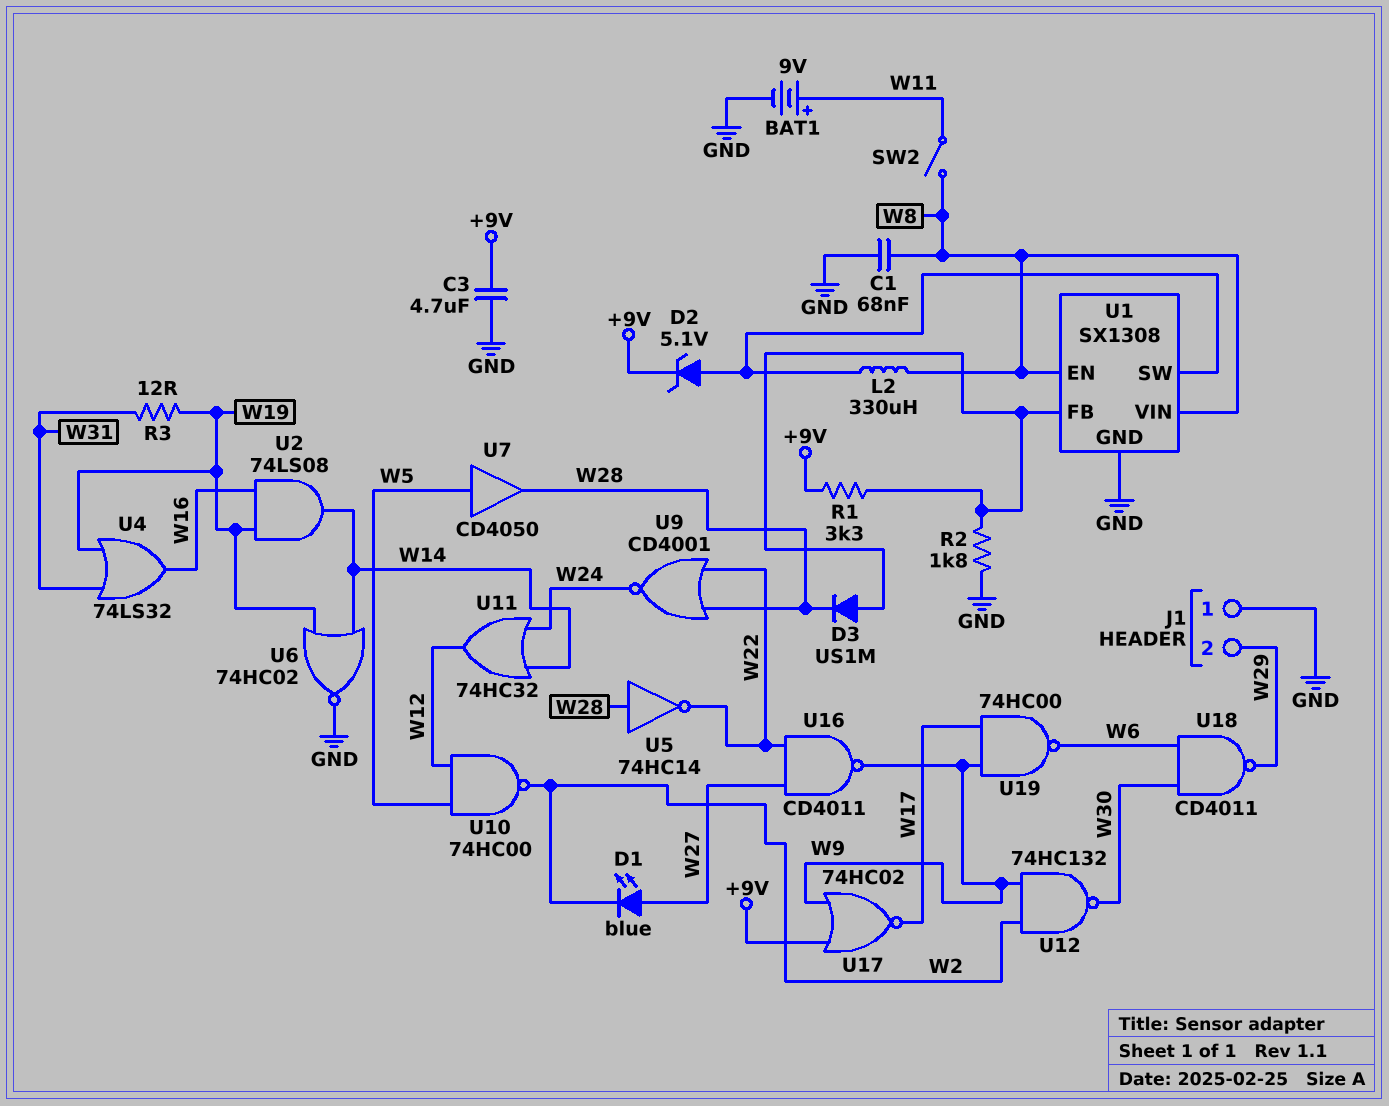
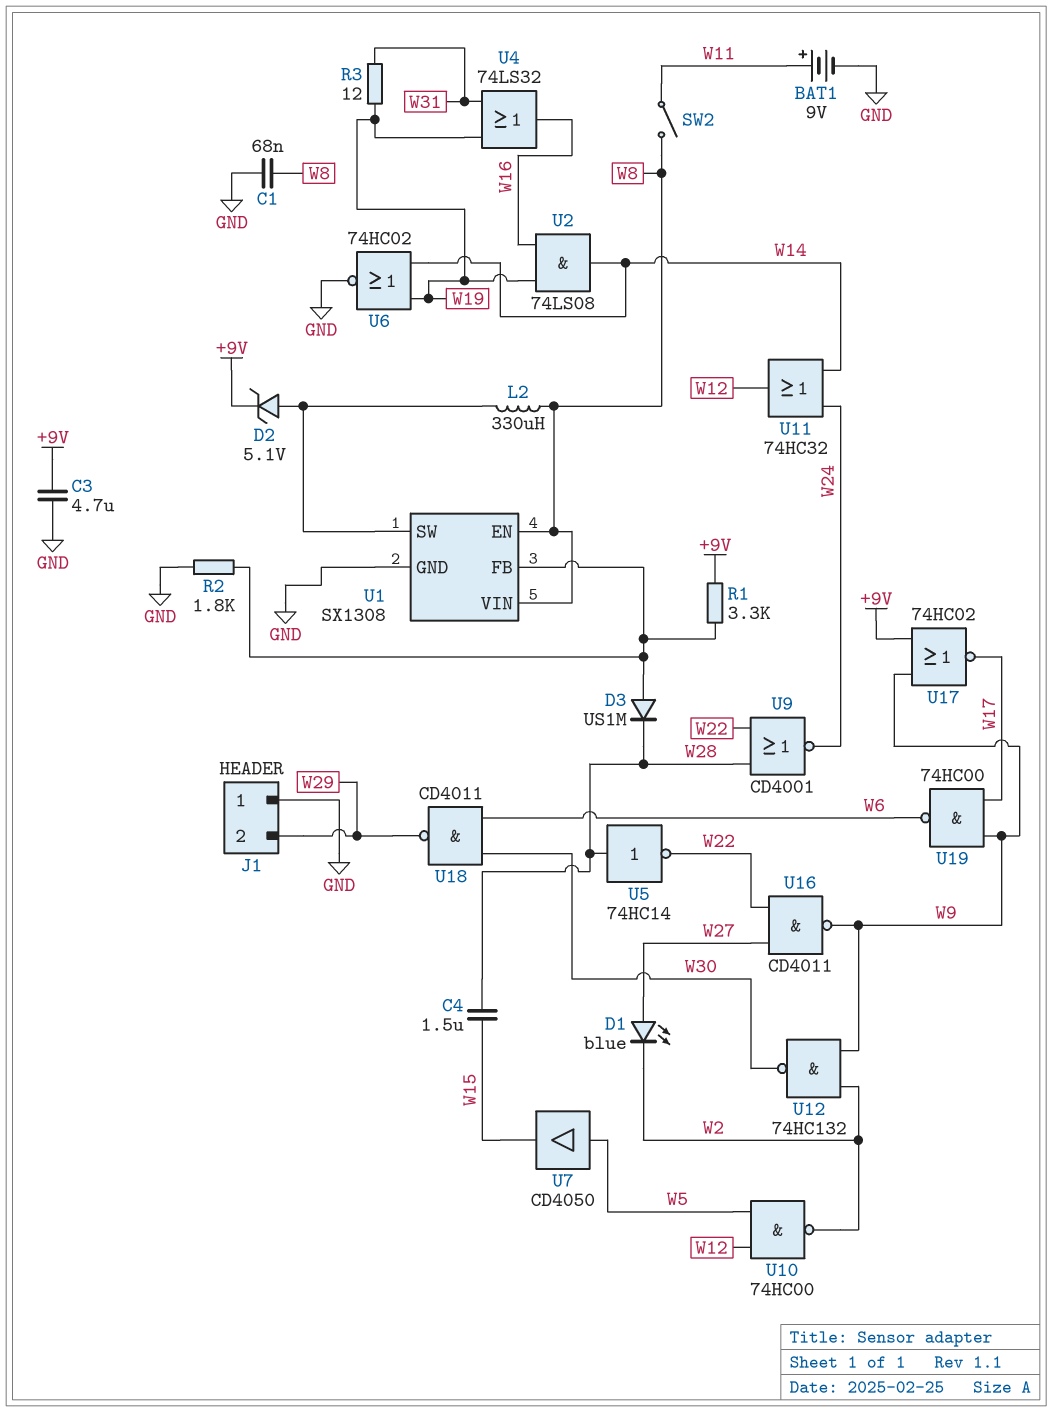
C4: none -> 1.5uF (W15, W28)
U7: buffer CD4050 (in W5, out W28) -> buffer CD4050 (in W5, out W15)

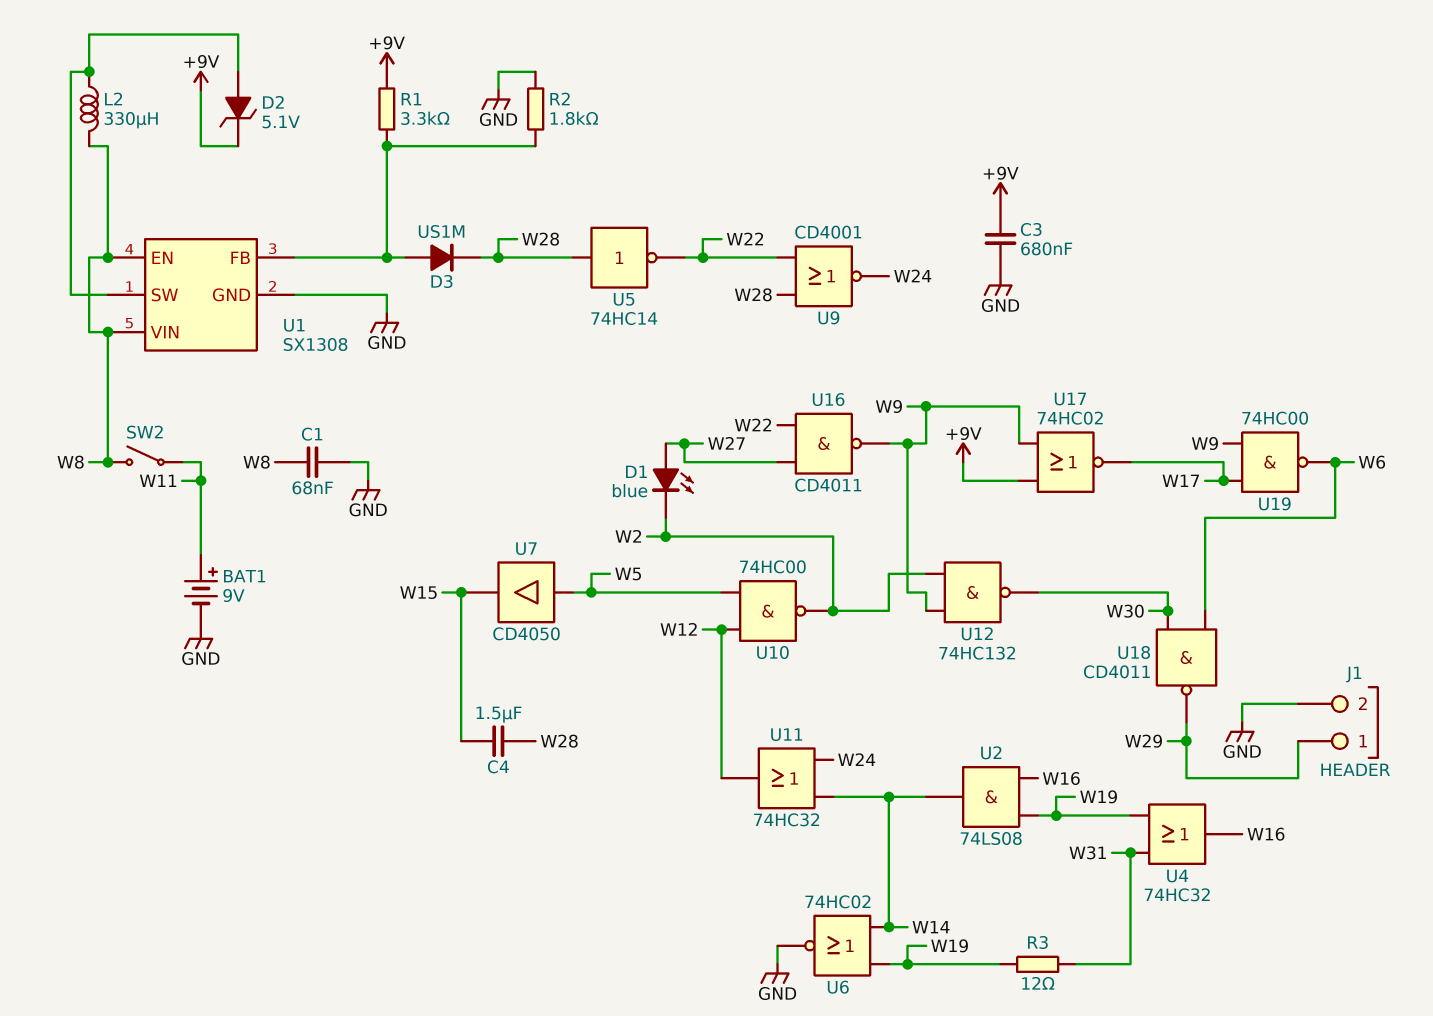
C3: 4.7uF (+9V, GND) -> 680nF (+9V, GND)
J1 pin 1: GND -> W29
J1 pin 2: W29 -> GND
U4: OR 74LS32 (in W19, in W31, out W16) -> OR 74HC32 (in W19, in W31, out W16)

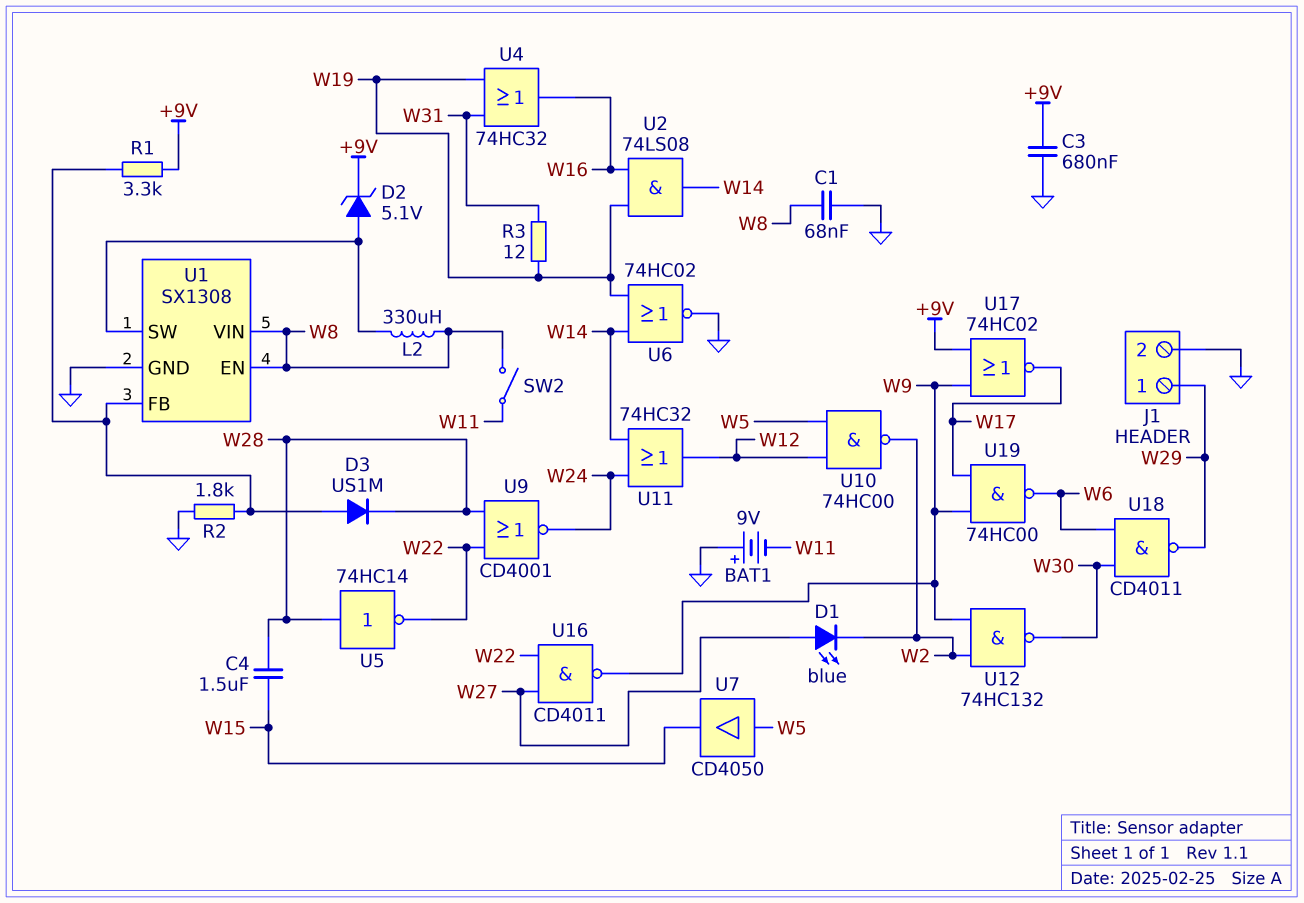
BAT1: 9V (plus W11, minus GND) -> 9V (plus GND, minus W11)

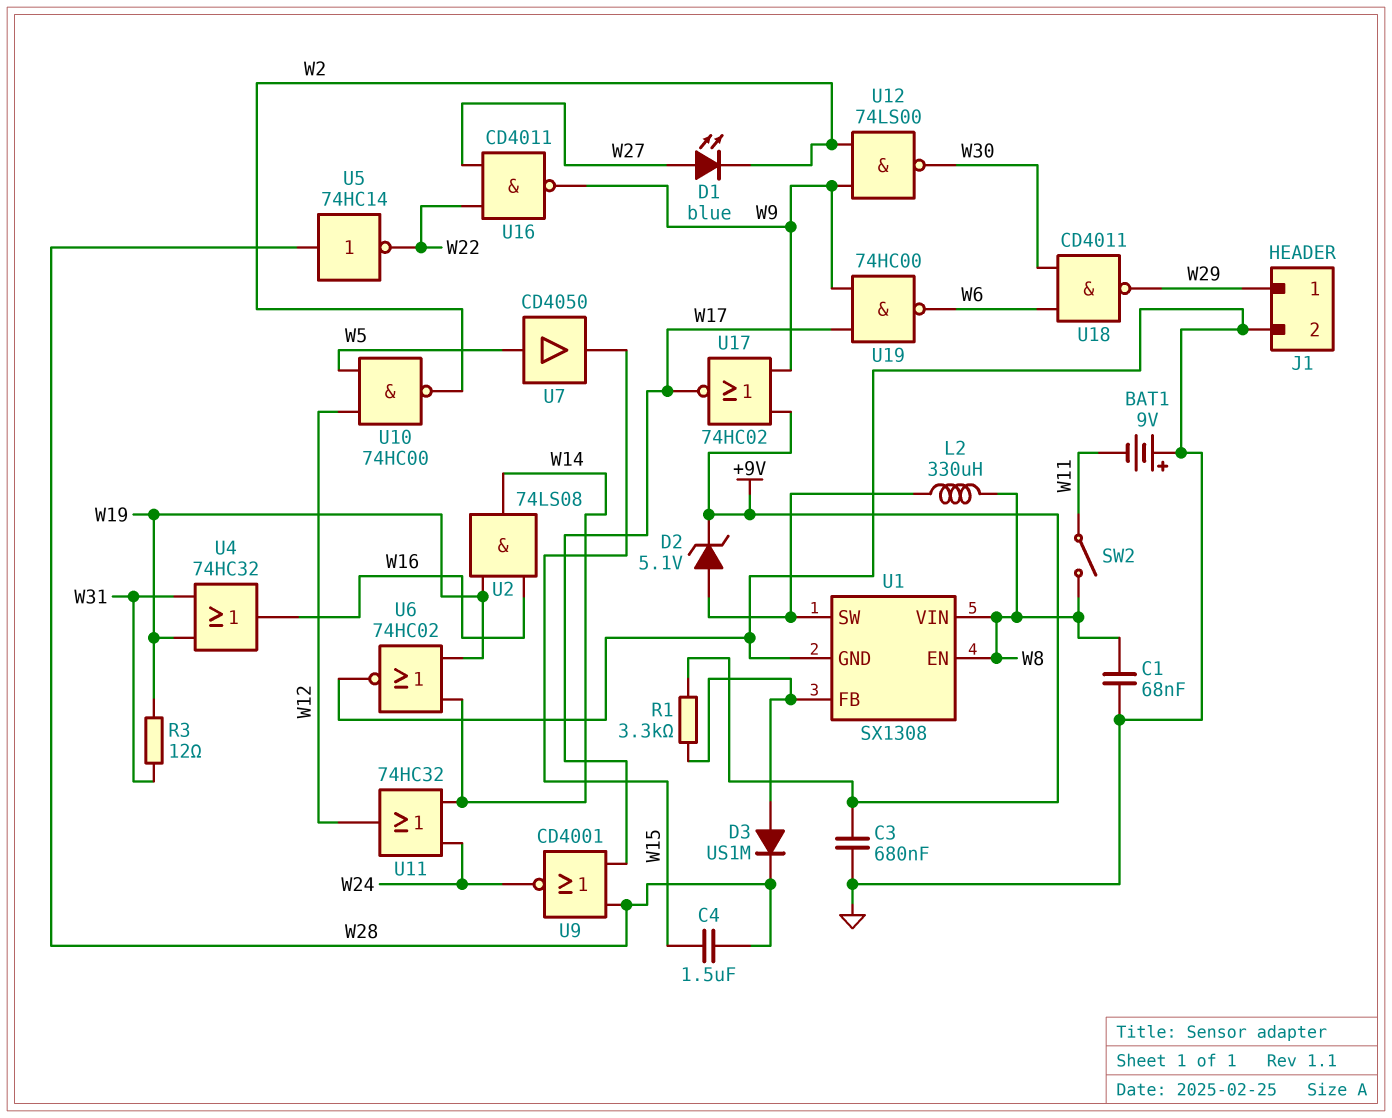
R2: 1.8k (GND, U1/FB) -> none
U9: NOR CD4001 (in W22, in W28, out W24) -> NOR CD4001 (in W17, in W28, out W24)
U12: NAND 74HC132 (in W2, in W9, out W30) -> NAND 74LS00 (in W2, in W9, out W30)

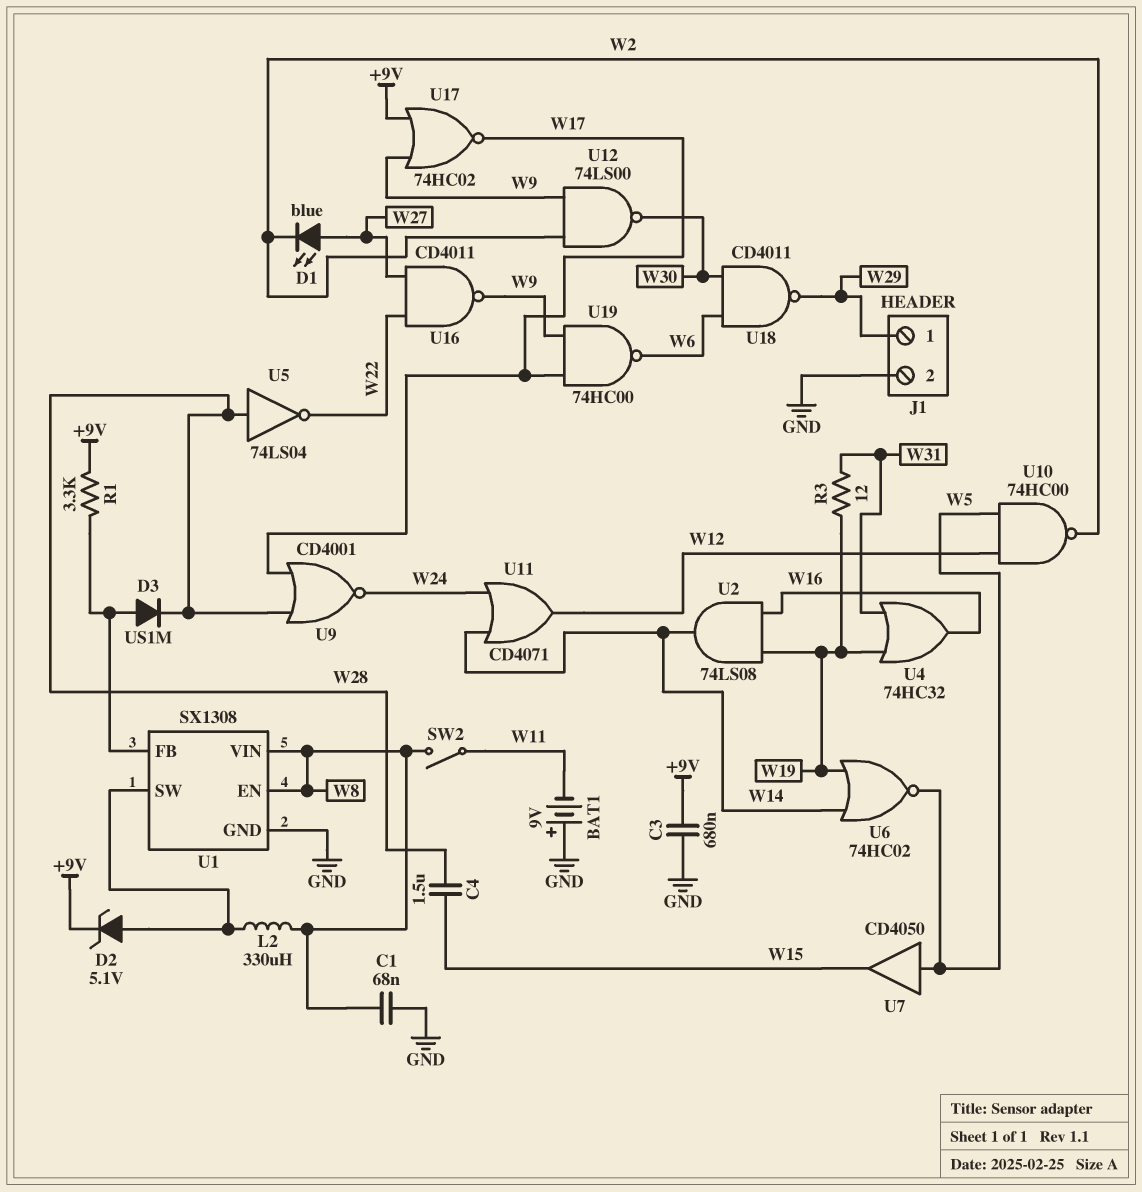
U5: NOT 74HC14 (in W28, out W22) -> NOT 74LS04 (in W28, out W22)
U6: NOR 74HC02 (in W14, in W19, out GND) -> NOR 74HC02 (in W14, in W19, out W5)
U11: OR 74HC32 (in W14, in W24, out W12) -> OR CD4071 (in W14, in W24, out W12)

